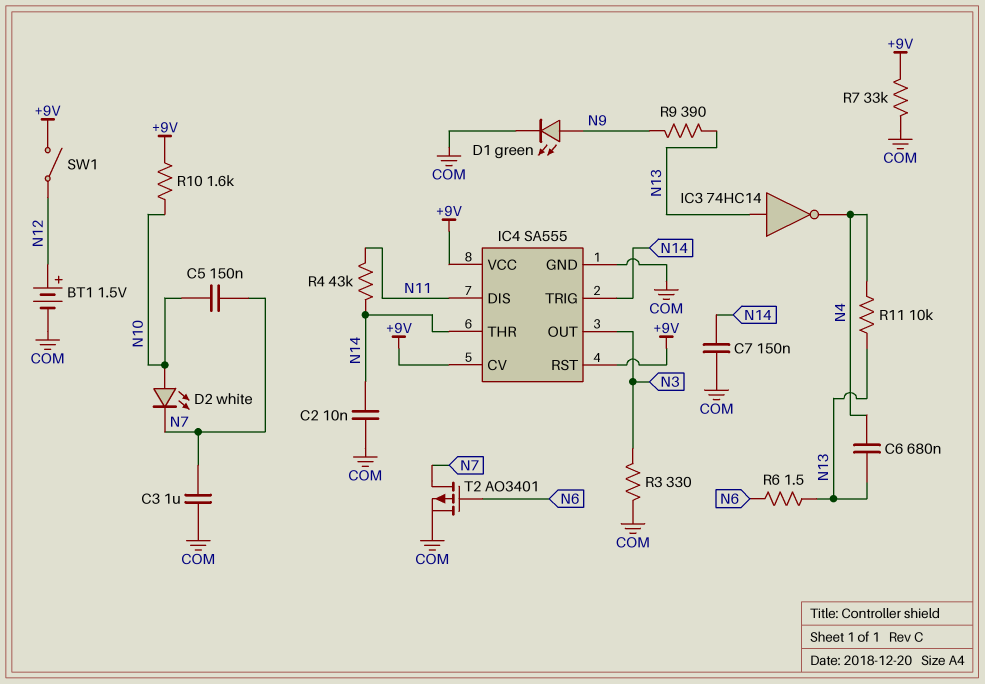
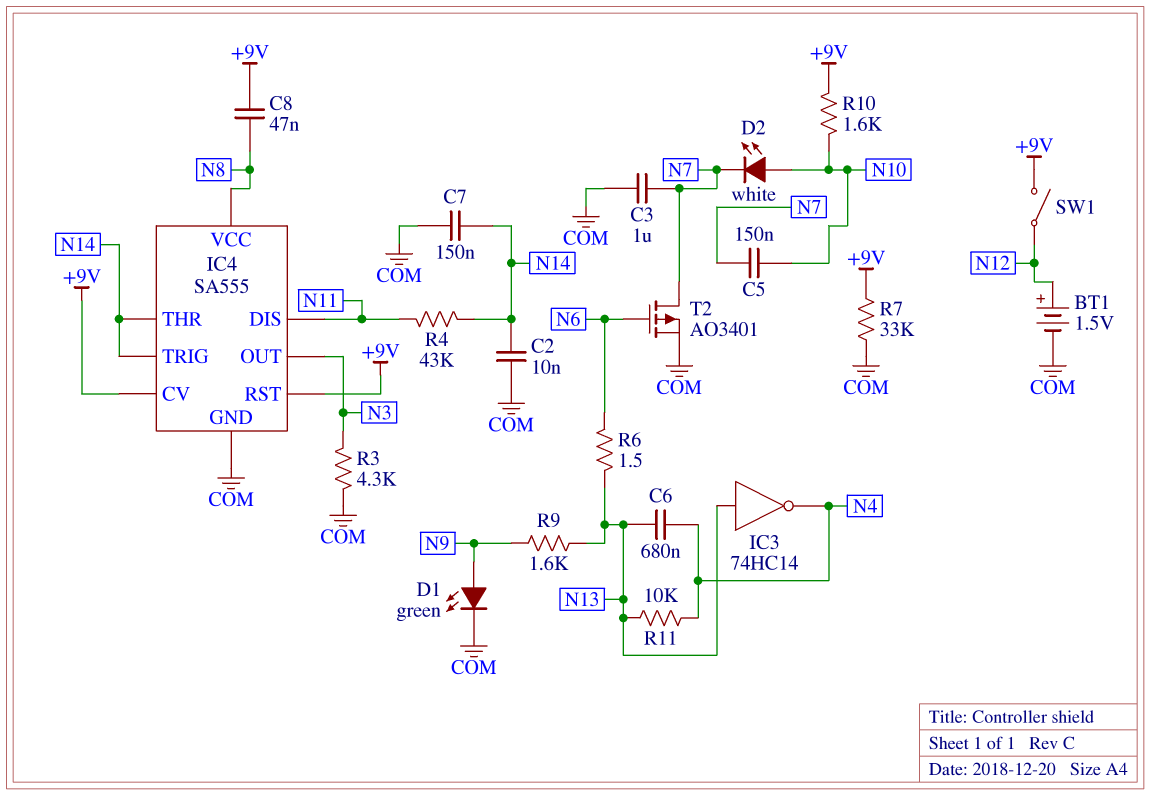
C8: none -> 47nF (+9V, N8)
IC4 pin VCC: +9V -> N8
R3: 330 (COM, N3) -> 4.3k (COM, N3)
R9: 390 (N9, N13) -> 1.6k (N9, N13)

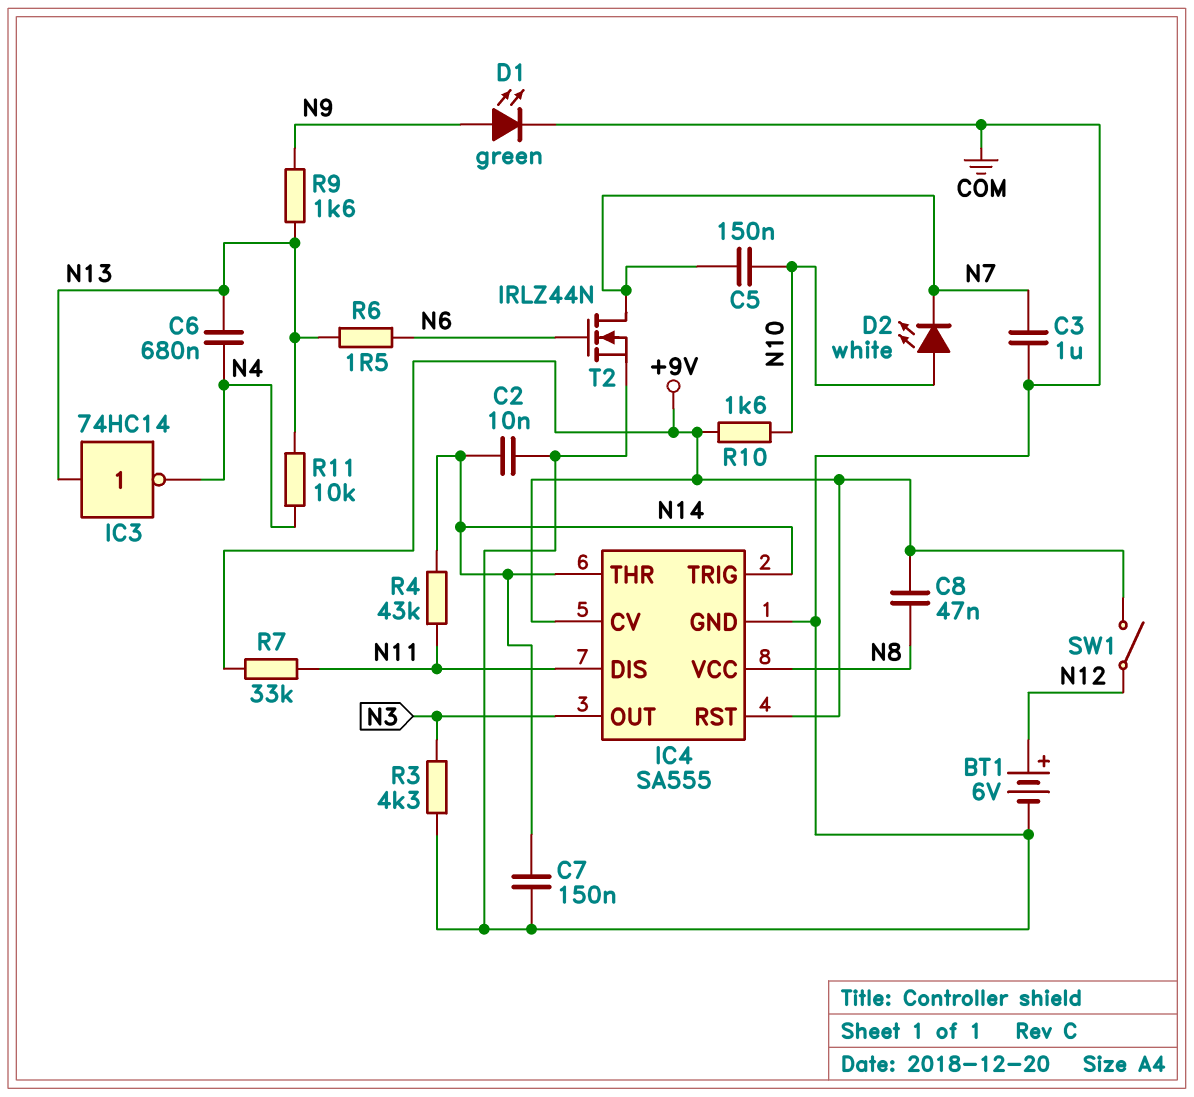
BT1: 1.5V (plus N12, minus COM) -> 6V (plus N12, minus COM)
R7: 33k (+9V, COM) -> 33k (+9V, N11)
T2: PMOS AO3401 (G N6, D N7, S COM) -> NMOS IRLZ44N (G N6, D N7, S COM)

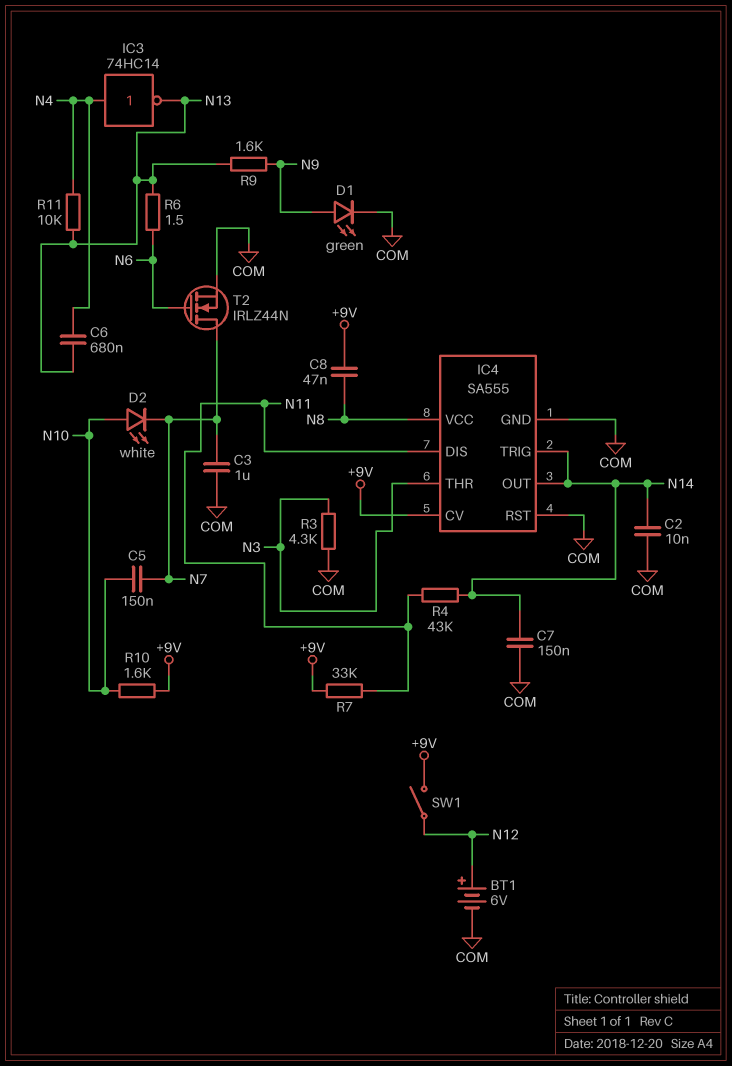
IC3: NOT 74HC14 (in N13, out N4) -> NOT 74HC14 (in N4, out N13)
IC4 pin OUT: N3 -> N14
IC4 pin RST: +9V -> COM
IC4 pin THR: N14 -> N3

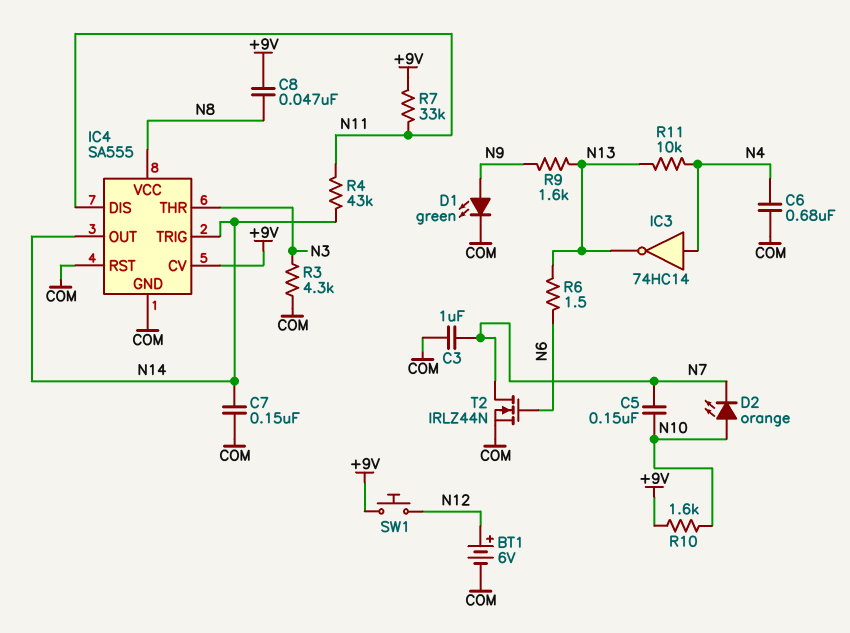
C2: 10nF (COM, N14) -> none
C6: 680nF (N4, N13) -> 680nF (COM, N4)
D2: LED white (A N10, K N7) -> LED orange (A N10, K N7)
SW1: switch (+9V, N12) -> button (+9V, N12)

